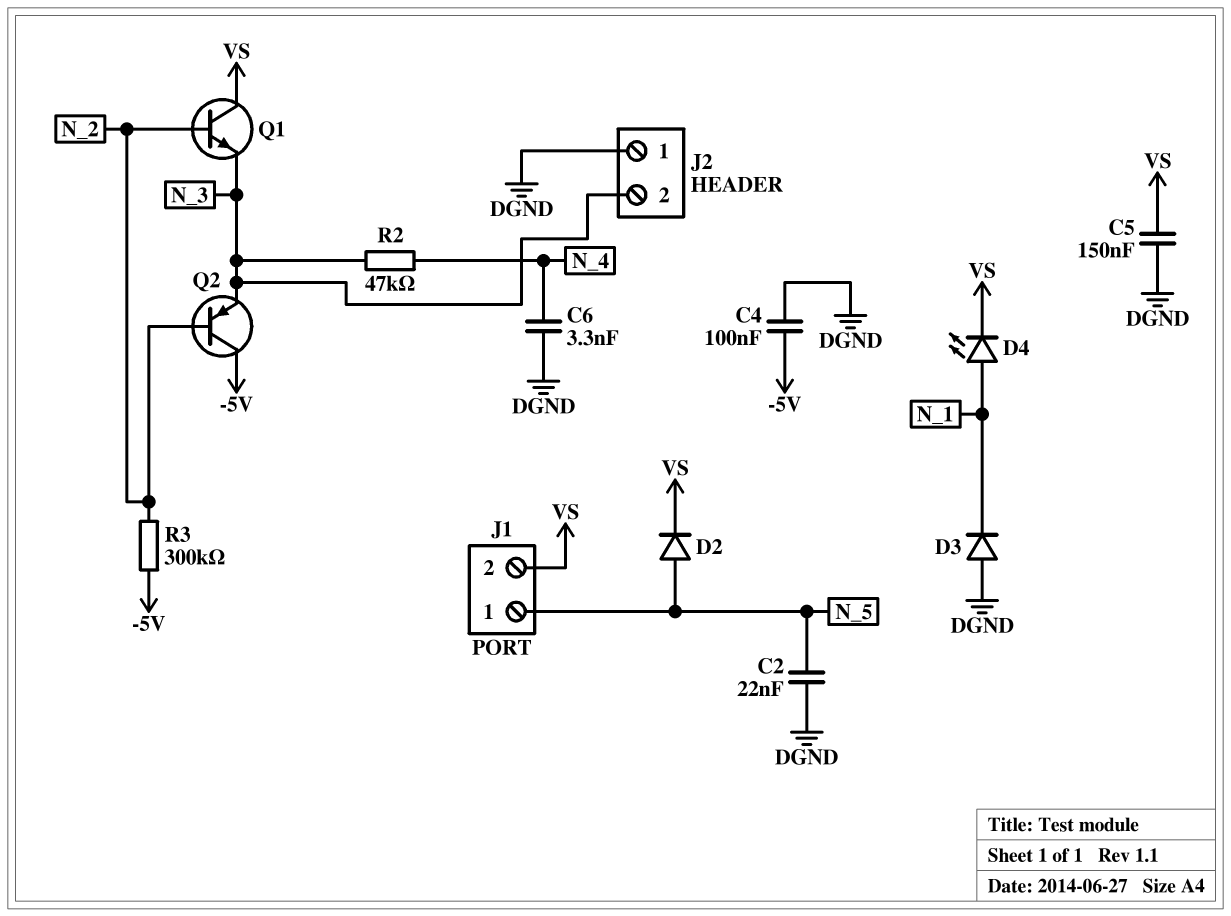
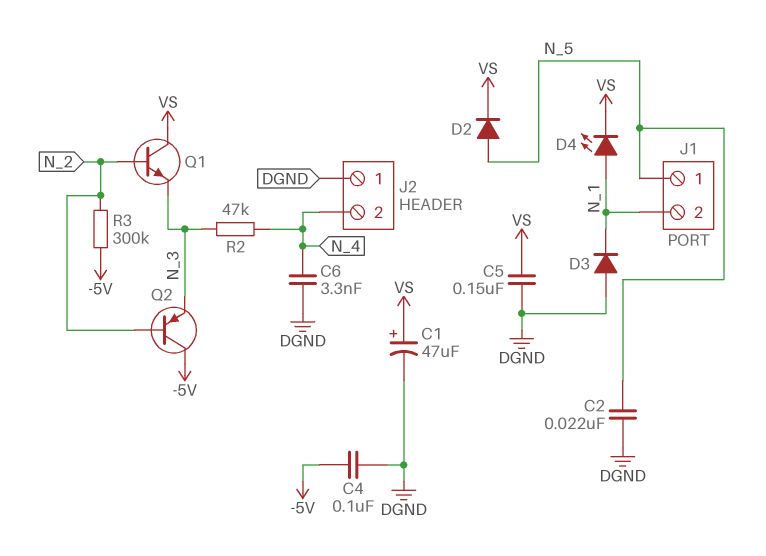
C1: none -> 47uF (plus VS, minus DGND)
J1 pin 2: VS -> N_1
J2 pin 2: N_3 -> N_4

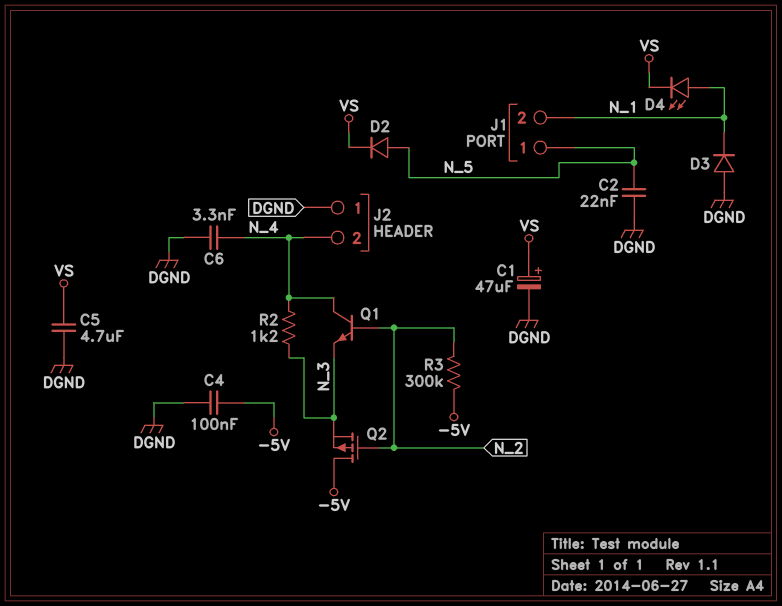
C5: 150nF (DGND, VS) -> 4.7uF (DGND, VS)
Q1: NPN (B N_2, C VS, E N_3) -> NPN (B N_2, C N_4, E N_3)
Q2: PNP (B N_2, C -5V, E N_3) -> PMOS (G N_2, D -5V, S N_3)
R2: 47k (N_3, N_4) -> 1.2k (N_3, N_4)

